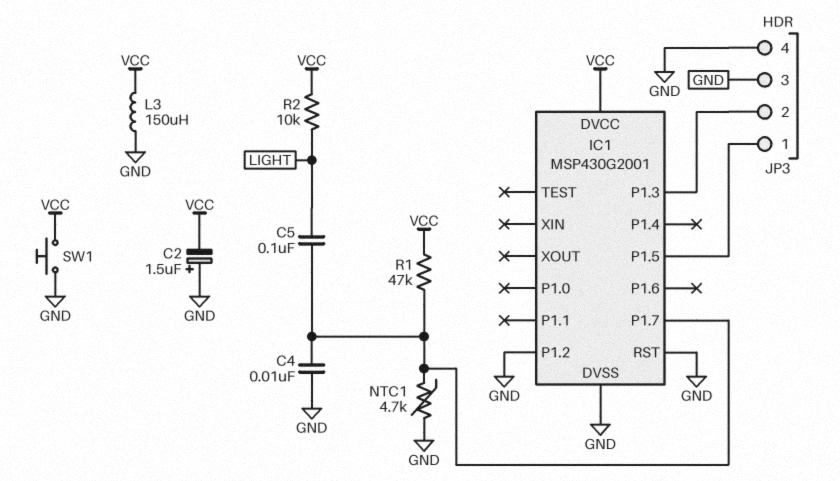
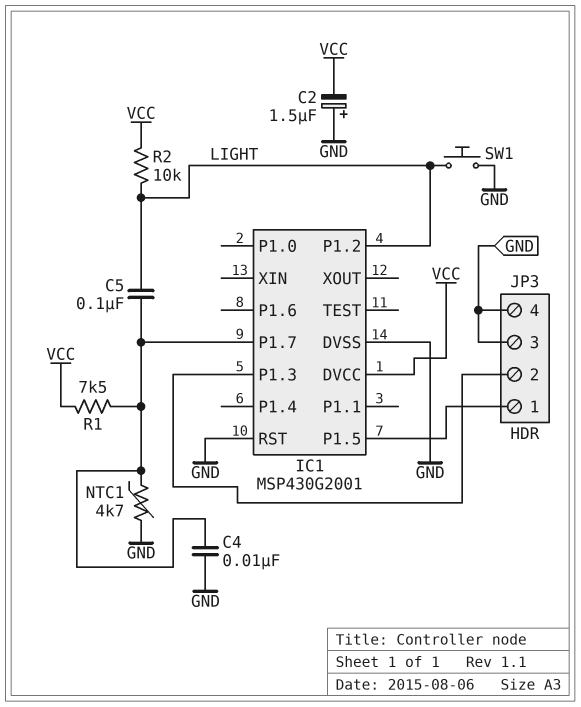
IC1 pin P1.2: GND -> LIGHT
L3: 150uH (GND, VCC) -> none
R1: 47k (IC1/P1.7, VCC) -> 7.5k (IC1/P1.7, VCC)
SW1: button (GND, VCC) -> button (GND, LIGHT)

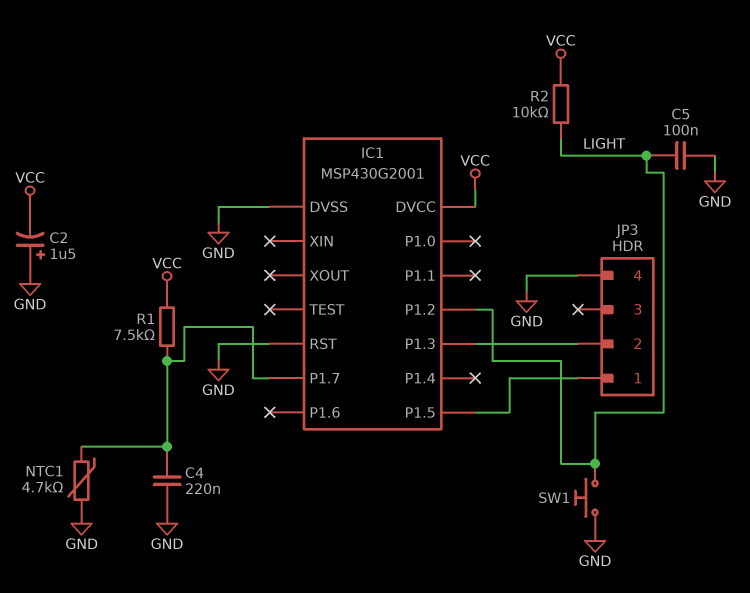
C4: 10nF (GND, IC1/P1.7) -> 220nF (GND, IC1/P1.7)
C5: 100nF (IC1/P1.7, LIGHT) -> 100nF (GND, LIGHT)
JP3 pin 3: GND -> none

